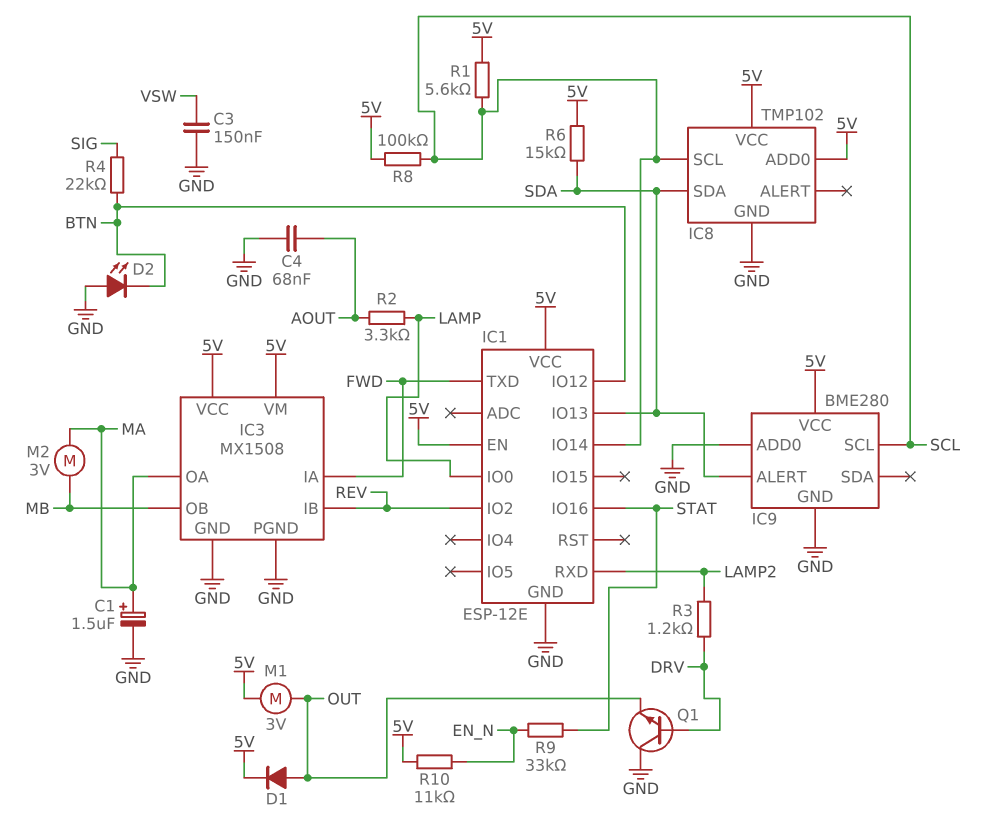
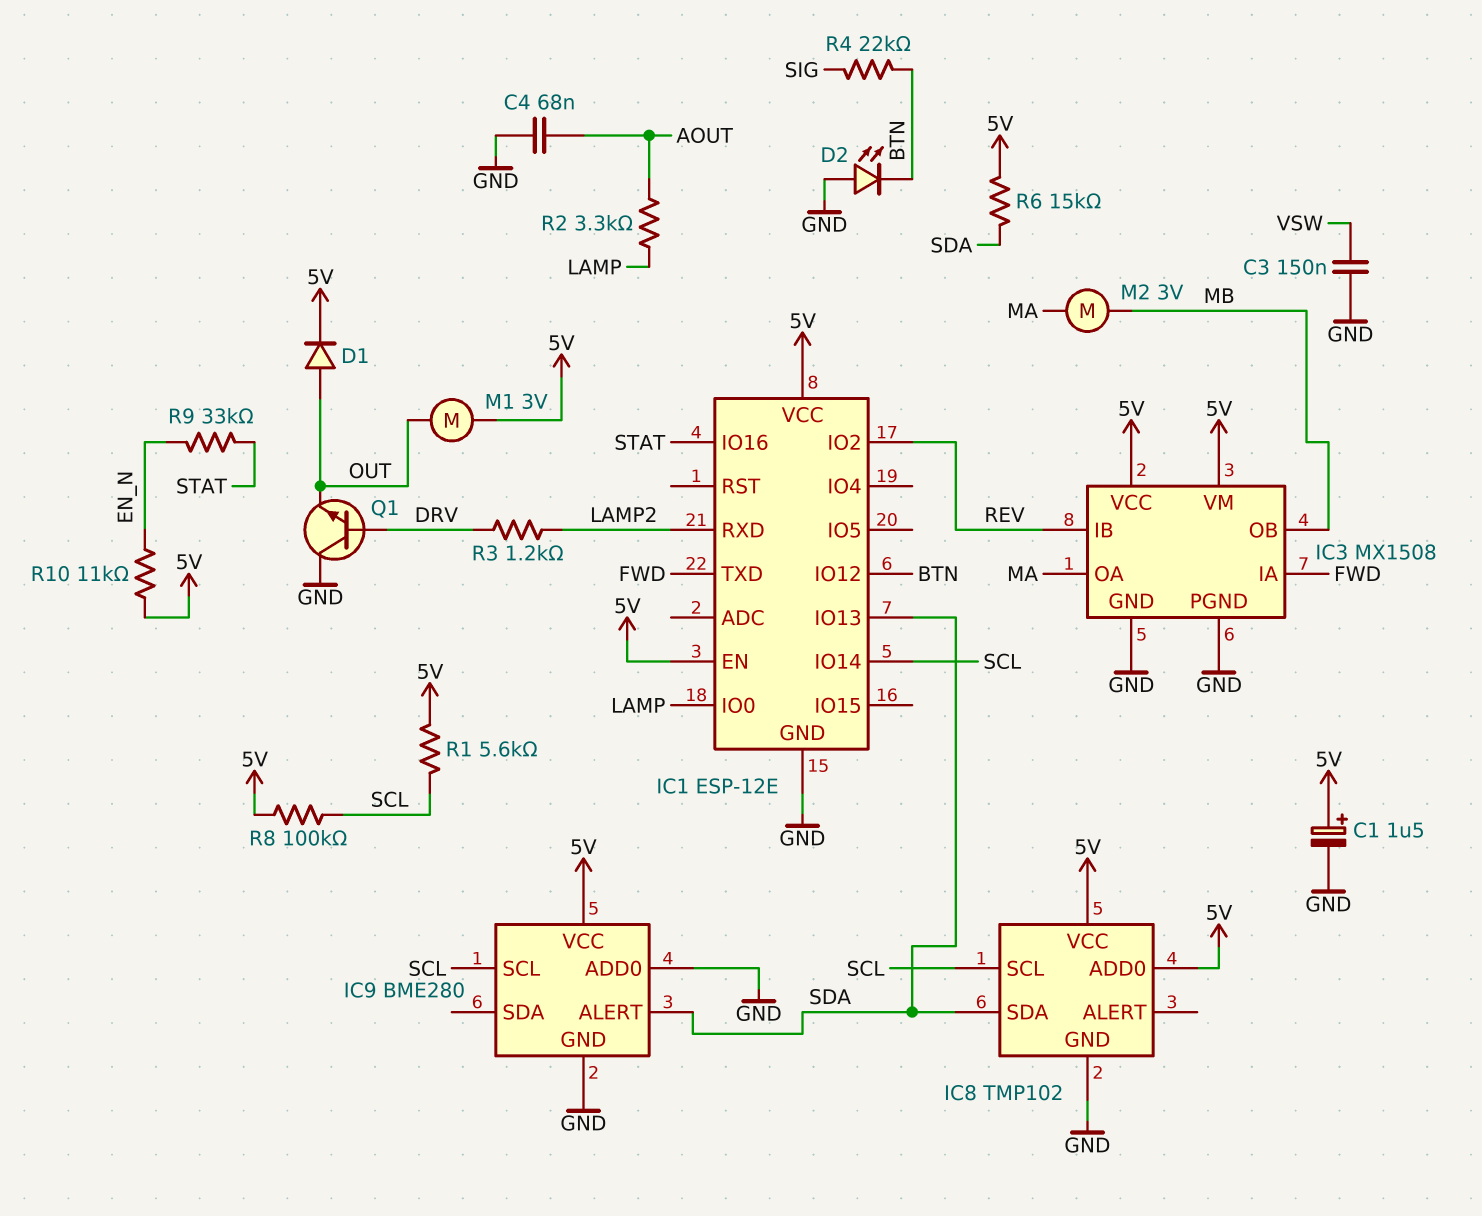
C1: 1.5uF (plus MA, minus GND) -> 1.5uF (plus 5V, minus GND)

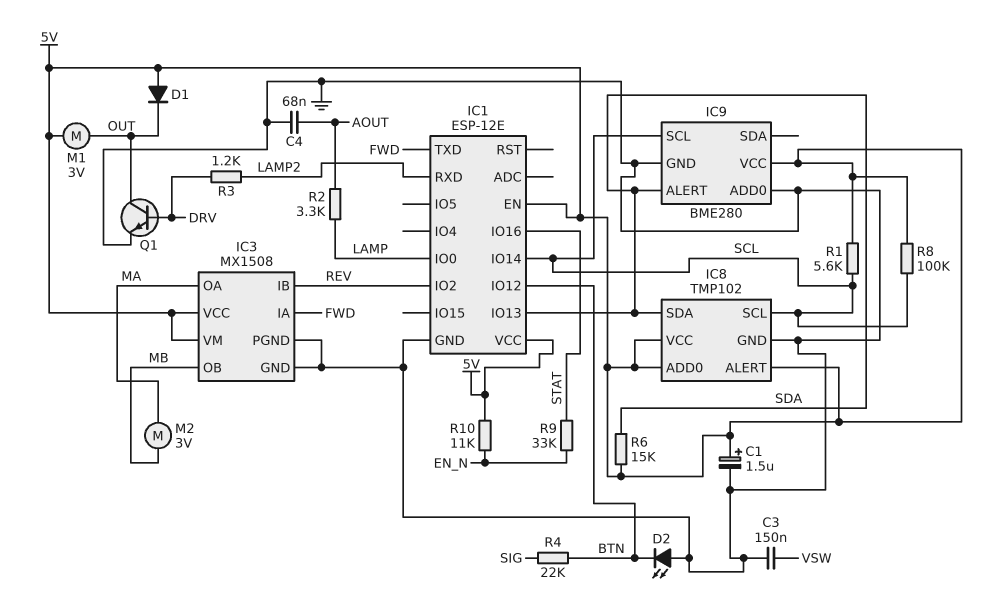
D1: diode (A OUT, K 5V) -> diode (A 5V, K OUT)
IC8 pin ALERT: none -> 5V
Q1: NPN (B DRV, C GND, E OUT) -> NPN (B DRV, C OUT, E GND)

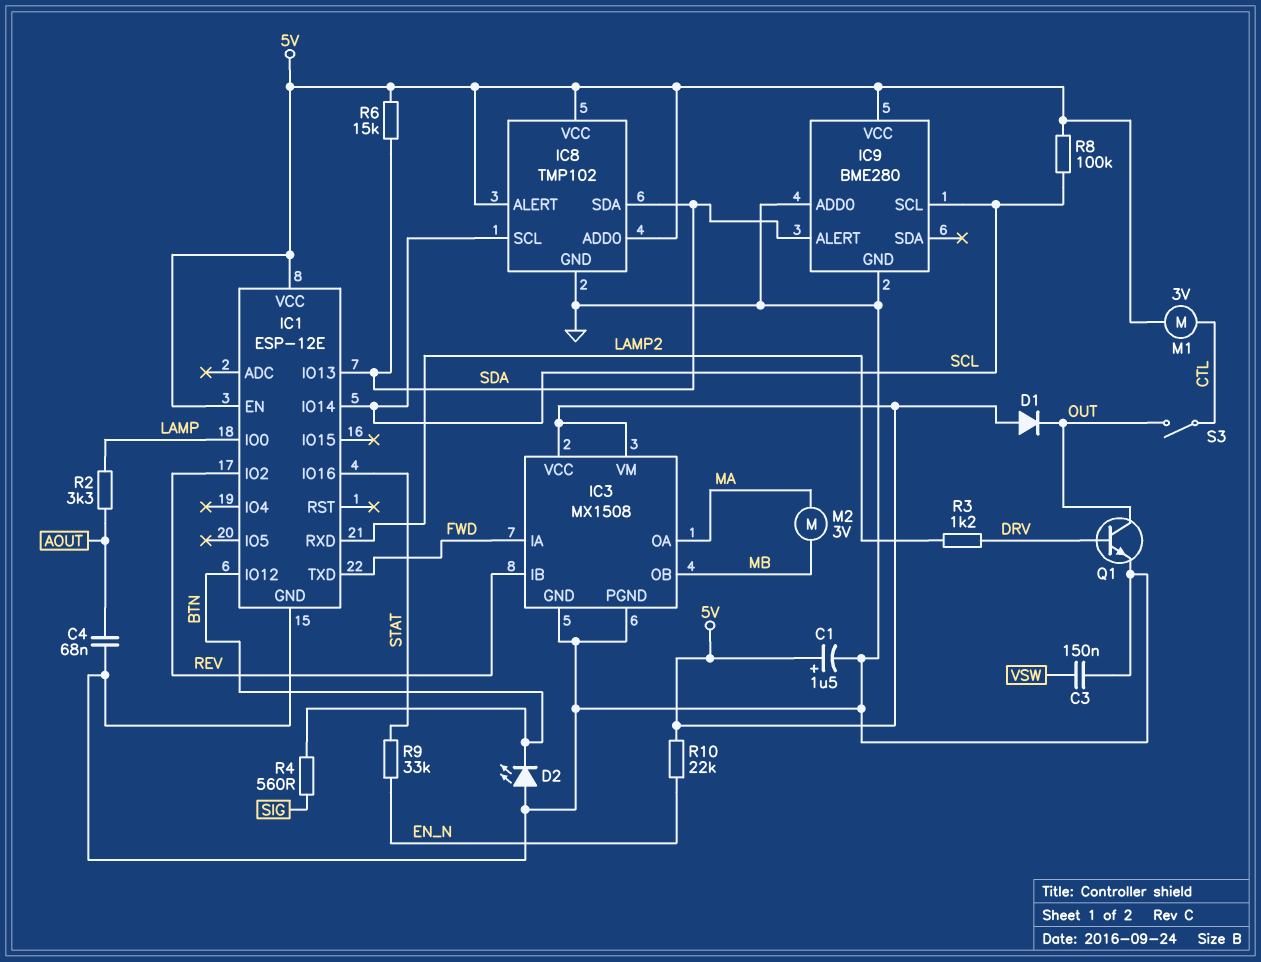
M1: motor 3V (5V, OUT) -> motor 3V (5V, CTL)
R1: 5.6k (5V, SCL) -> none
R4: 22k (BTN, SIG) -> 560 (BTN, SIG)
R10: 11k (5V, EN_N) -> 22k (5V, EN_N)
S3: none -> switch (CTL, OUT)

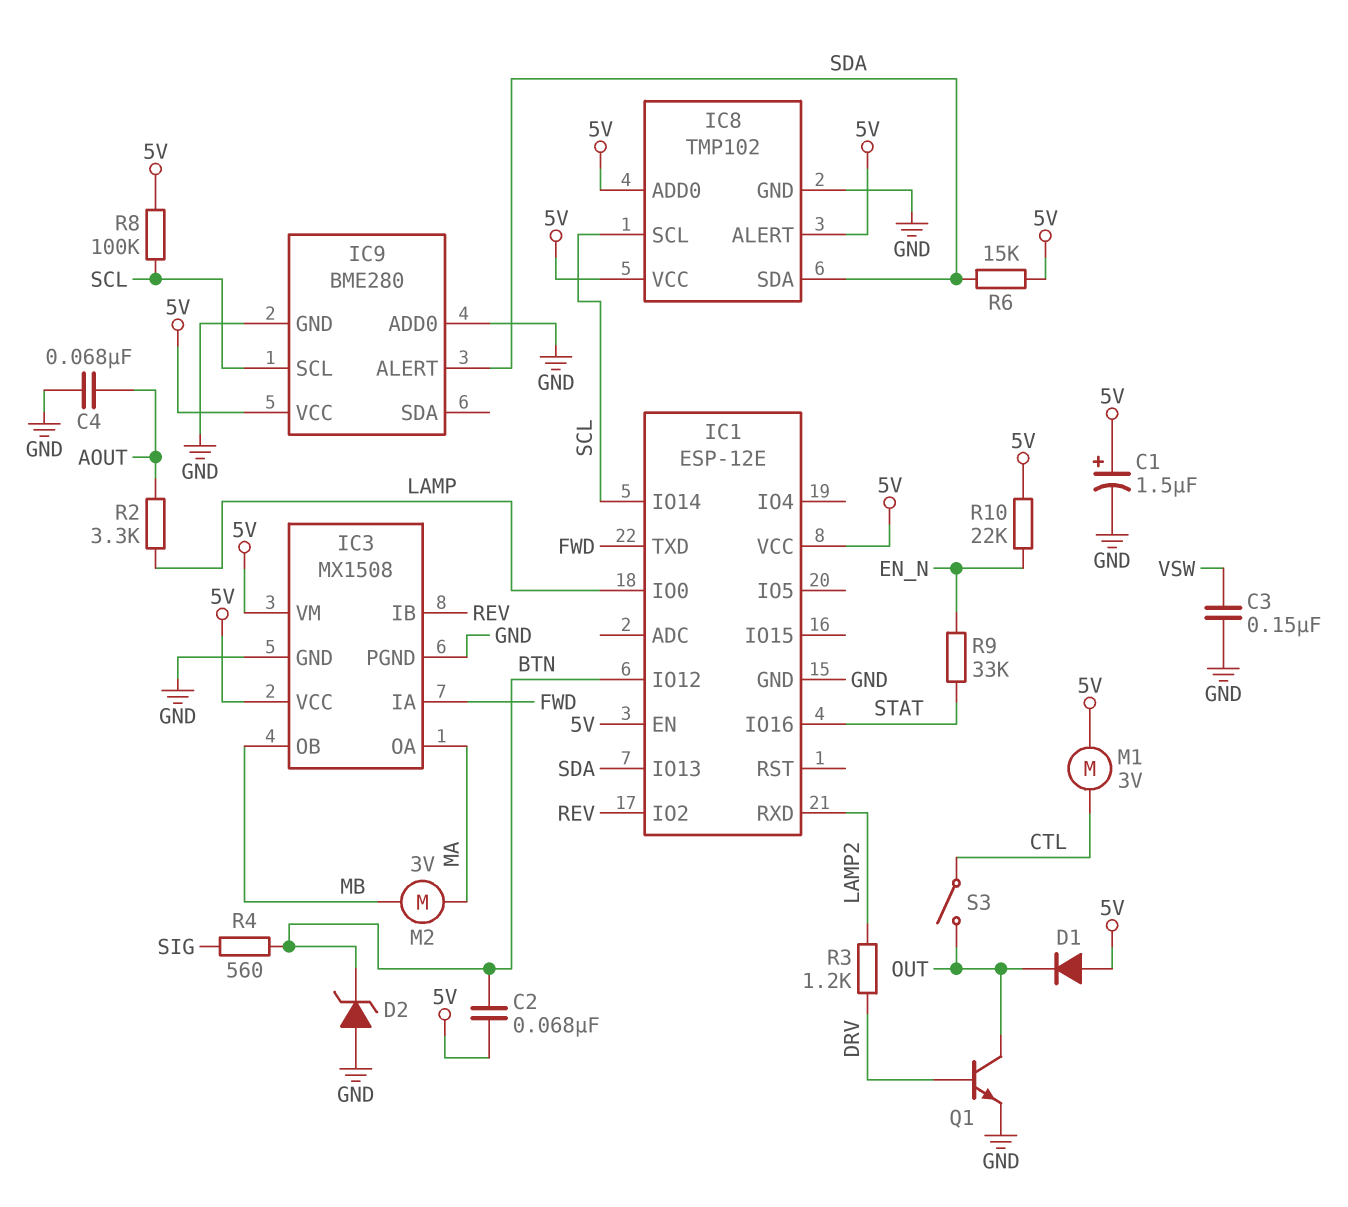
C2: none -> 68nF (5V, BTN)
D2: LED (A GND, K BTN) -> zener (A GND, K BTN)

